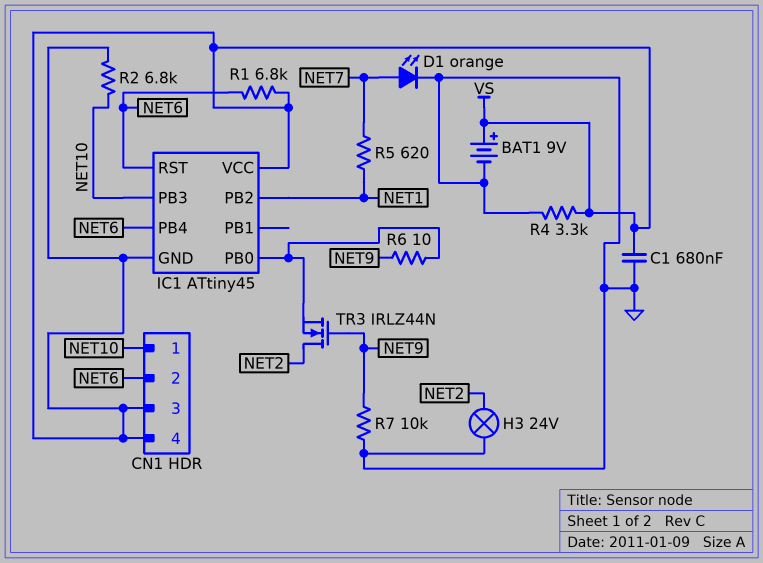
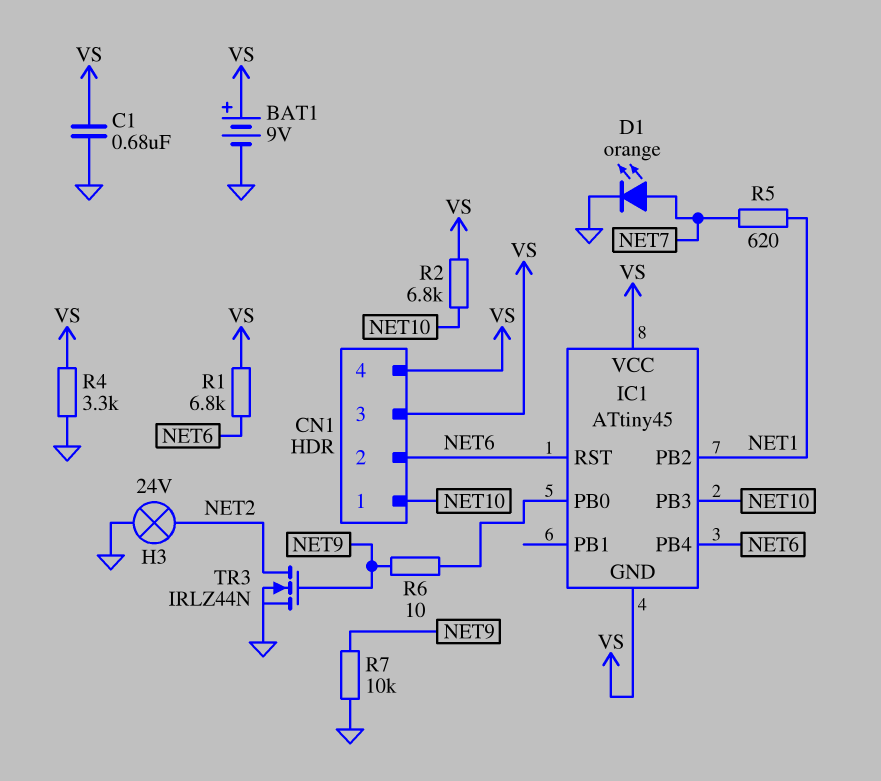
TR3: NMOS IRLZ44N (G NET9, D NET2, S IC1/PB0) -> NMOS IRLZ44N (G NET9, D NET2, S GND)

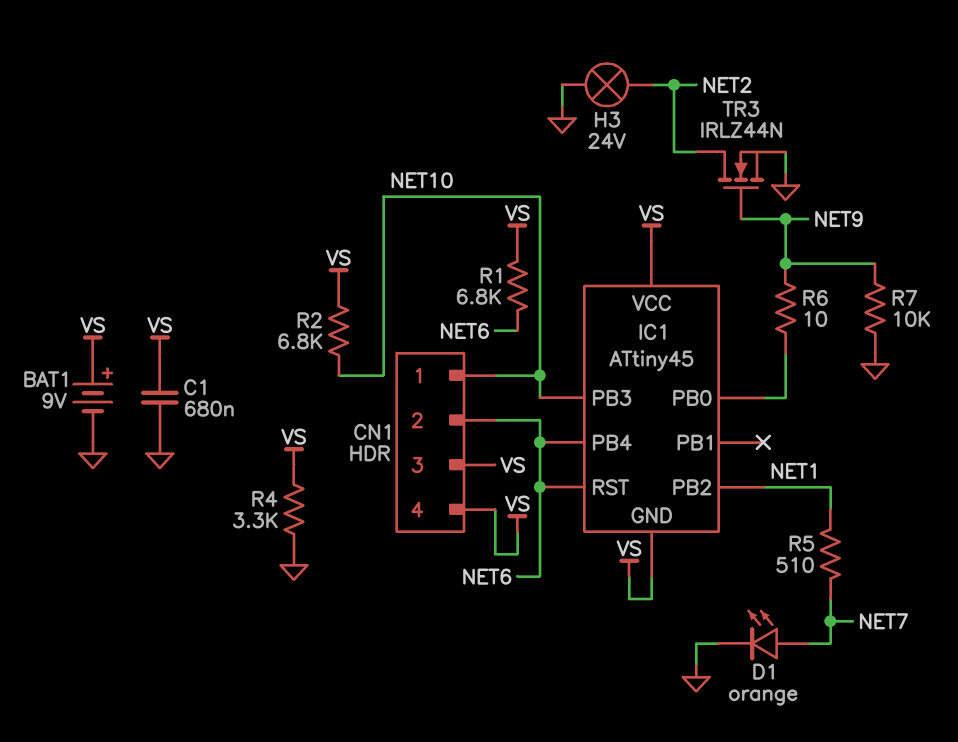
R5: 620 (NET1, NET7) -> 510 (NET1, NET7)

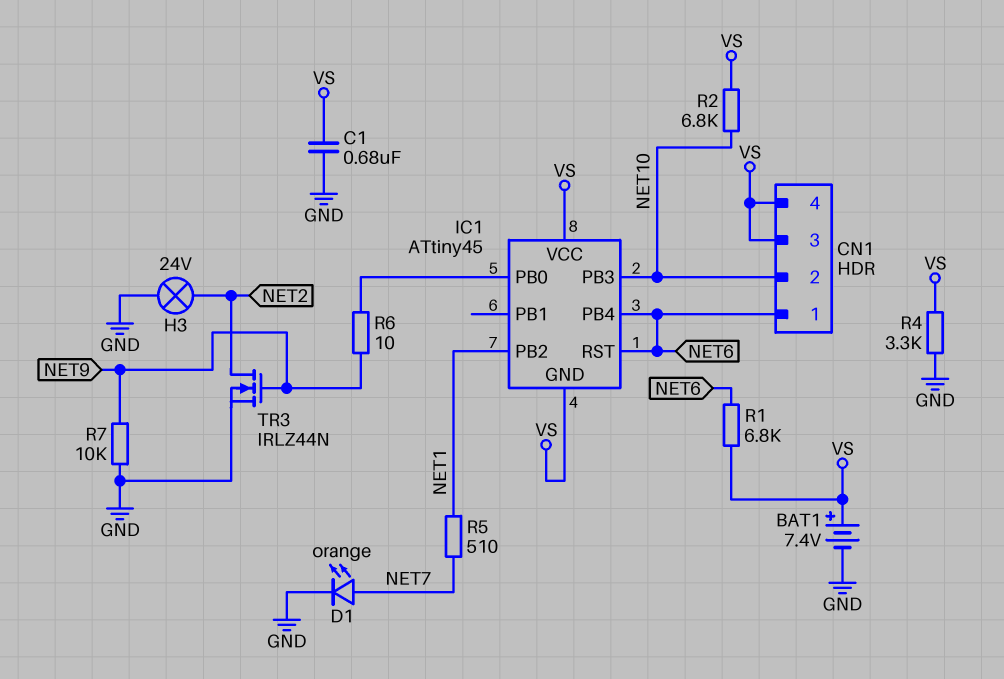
BAT1: 9V (plus VS, minus GND) -> 7.4V (plus VS, minus GND)
CN1 pin 1: NET10 -> NET6
CN1 pin 2: NET6 -> NET10

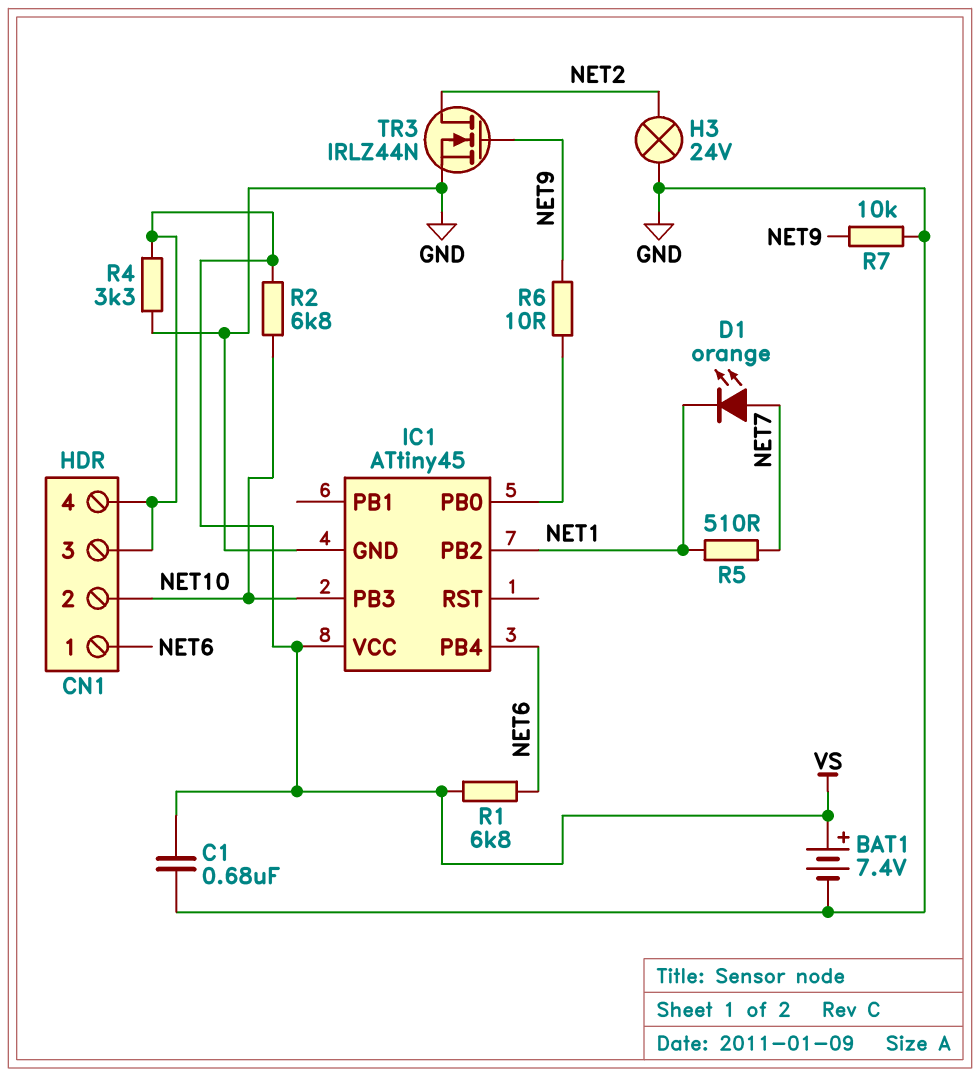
D1: LED orange (A NET7, K GND) -> LED orange (A NET7, K NET1)
IC1 pin GND: VS -> GND
IC1 pin RST: NET6 -> none

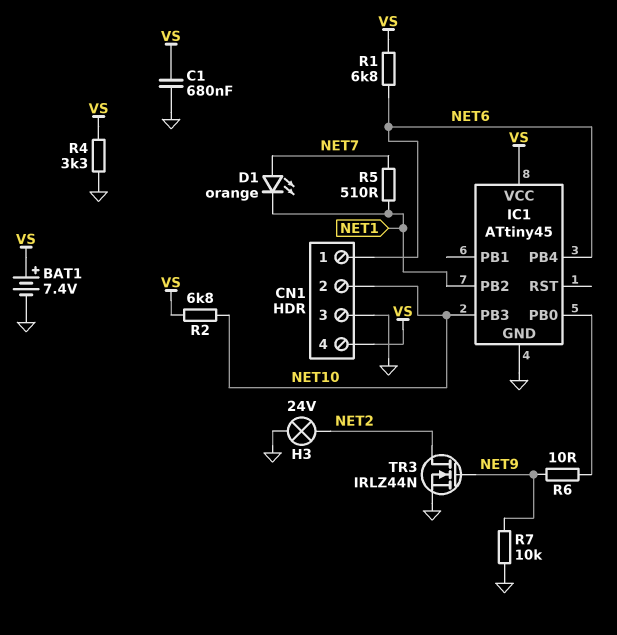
CN1 pin 3: VS -> GND

